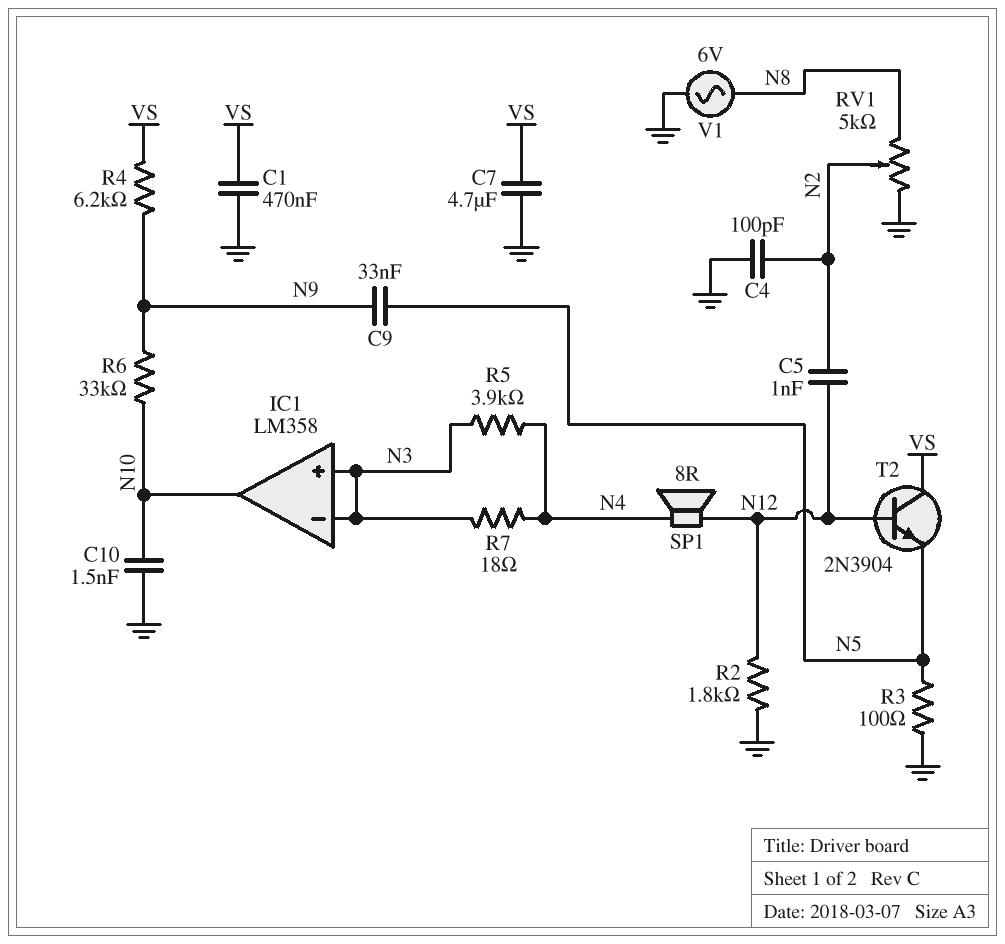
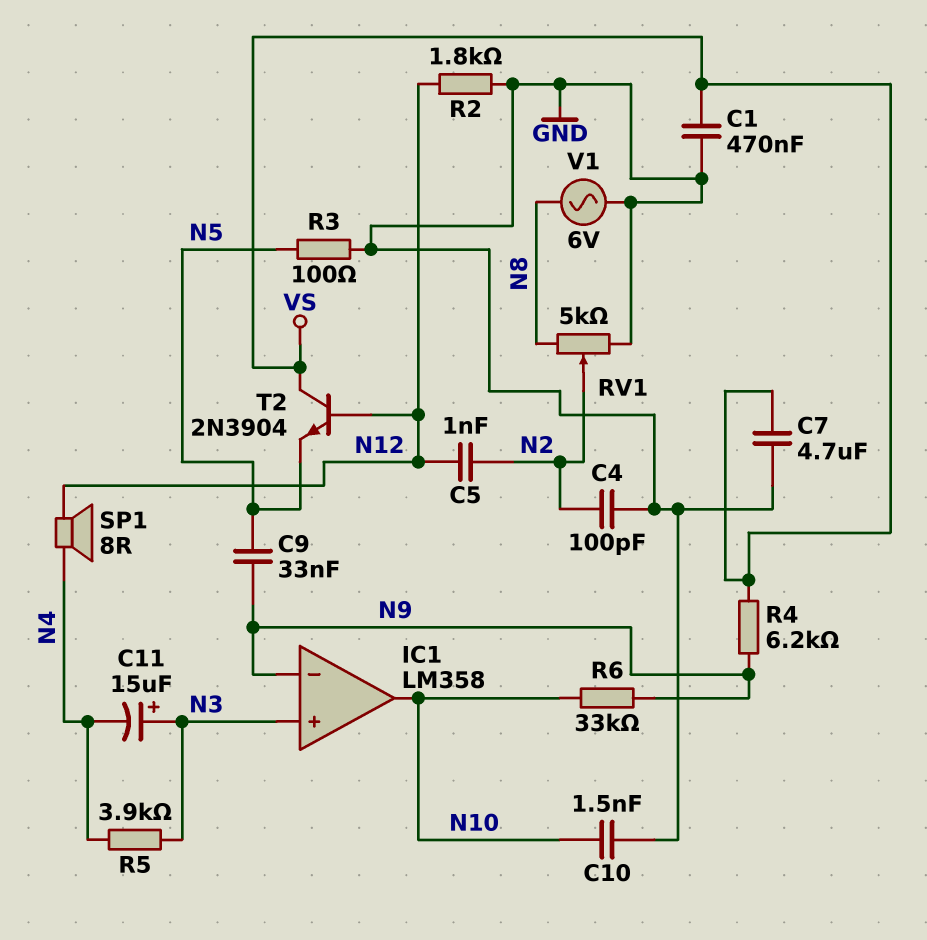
C11: none -> 15uF (plus N3, minus N4)
IC1 pin in-: N3 -> N9
R7: 18 (N3, N4) -> none

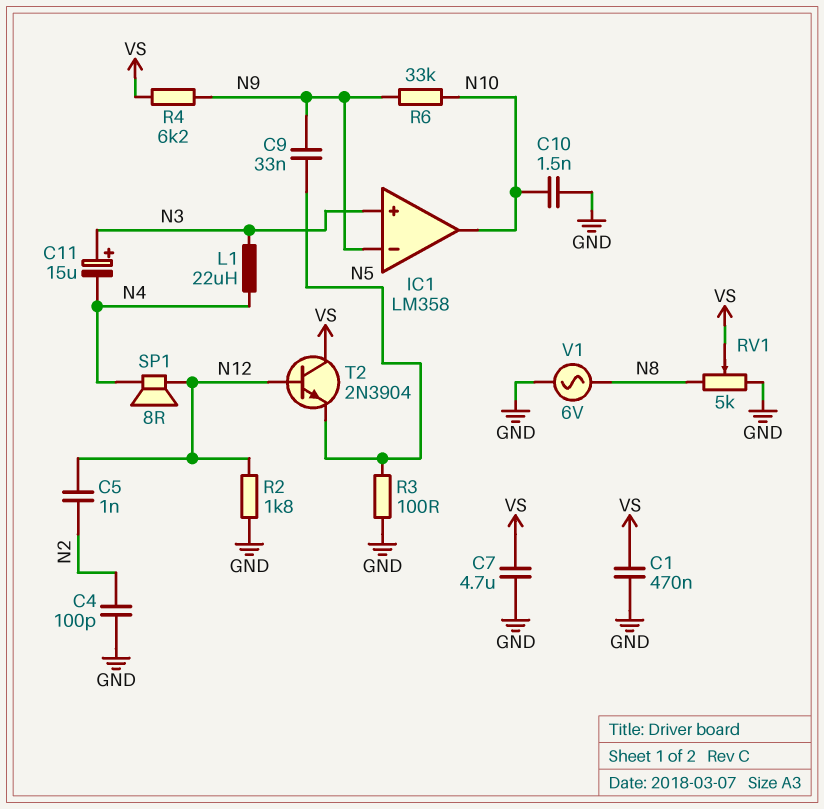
L1: none -> 22uH (N3, N4)
R5: 3.9k (N3, N4) -> none
RV1: 5k (GND, N8, wiper N2) -> 5k (GND, N8, wiper VS)

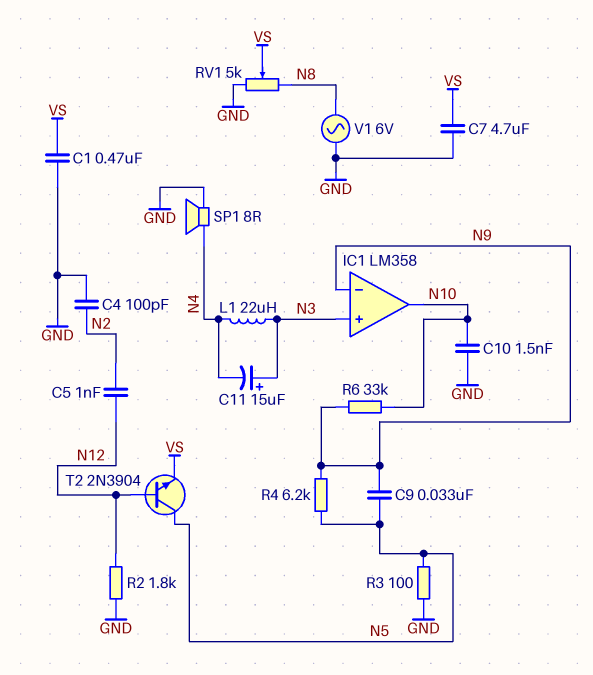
R4: 6.2k (N9, VS) -> 6.2k (N5, N9)
SP1: speaker 8R (N4, N12) -> speaker 8R (GND, N4)
T2: NPN 2N3904 (B N12, C VS, E N5) -> NPN 2N3904 (B N12, C N5, E VS)

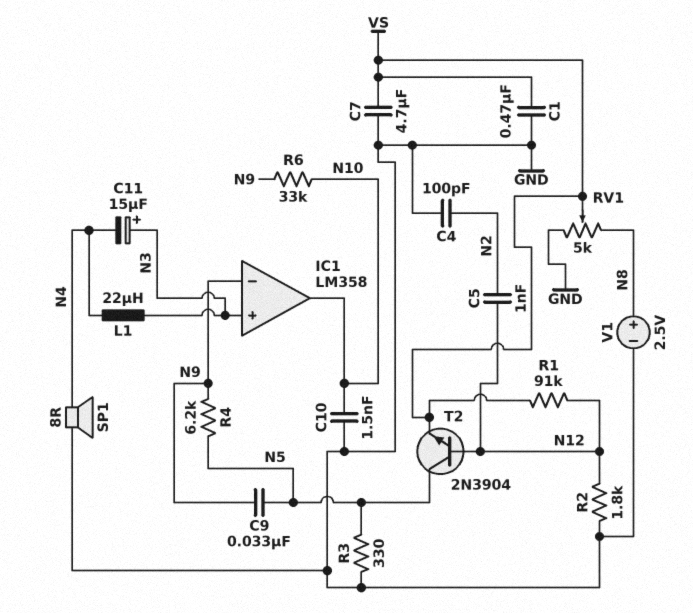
R1: none -> 91k (N12, VS)
R3: 100 (GND, N5) -> 330 (GND, N5)
V1: AC 6V (GND, N8) -> 2.5V (plus N8, minus GND)

